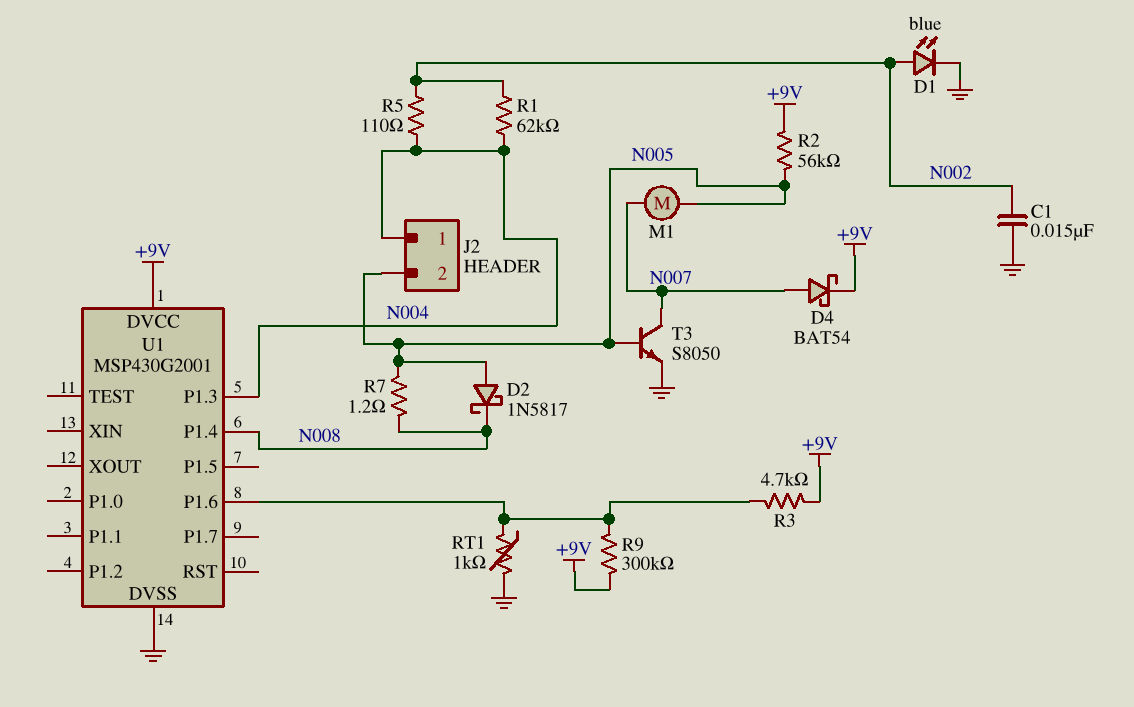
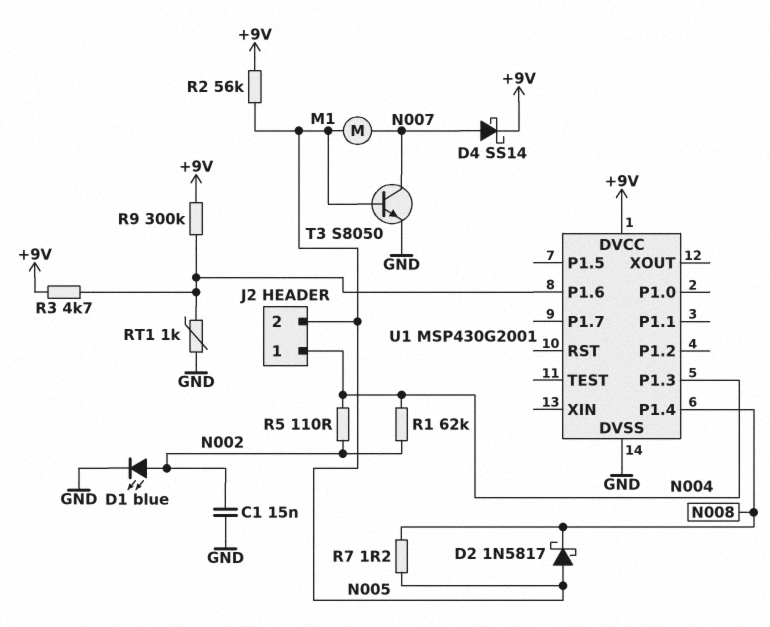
D4: schottky BAT54 (A N007, K +9V) -> schottky SS14 (A N007, K +9V)

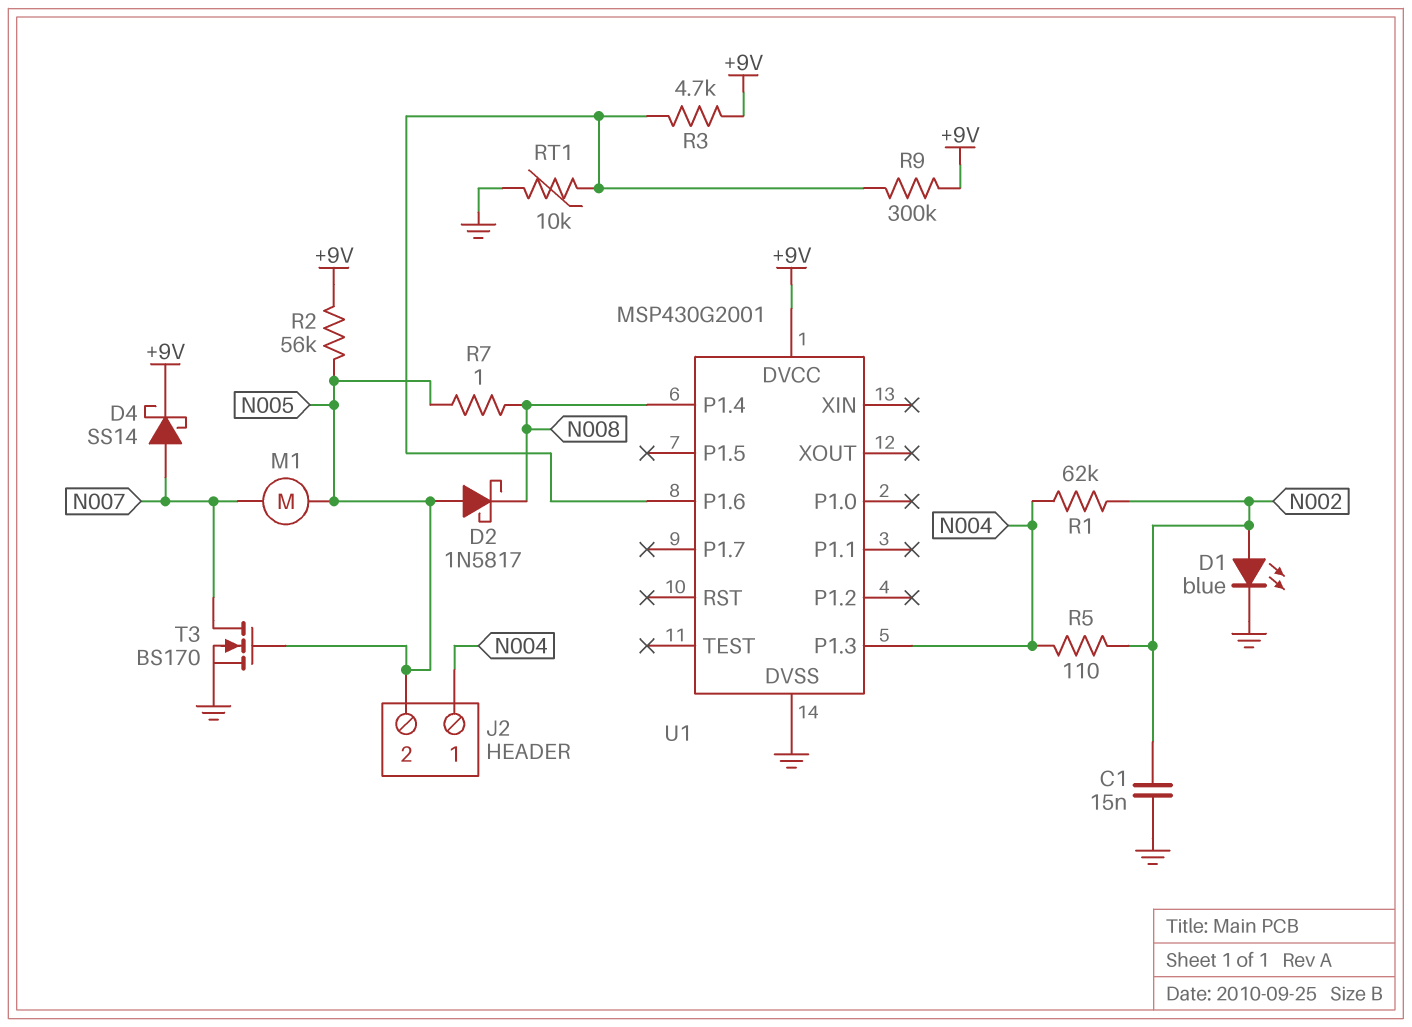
R7: 1.2 (N005, N008) -> 1 (N005, N008)
RT1: 1k (GND, U1/P1.6) -> 10k (GND, U1/P1.6)
T3: NPN S8050 (B N005, C N007, E GND) -> NMOS BS170 (G N005, D N007, S GND)

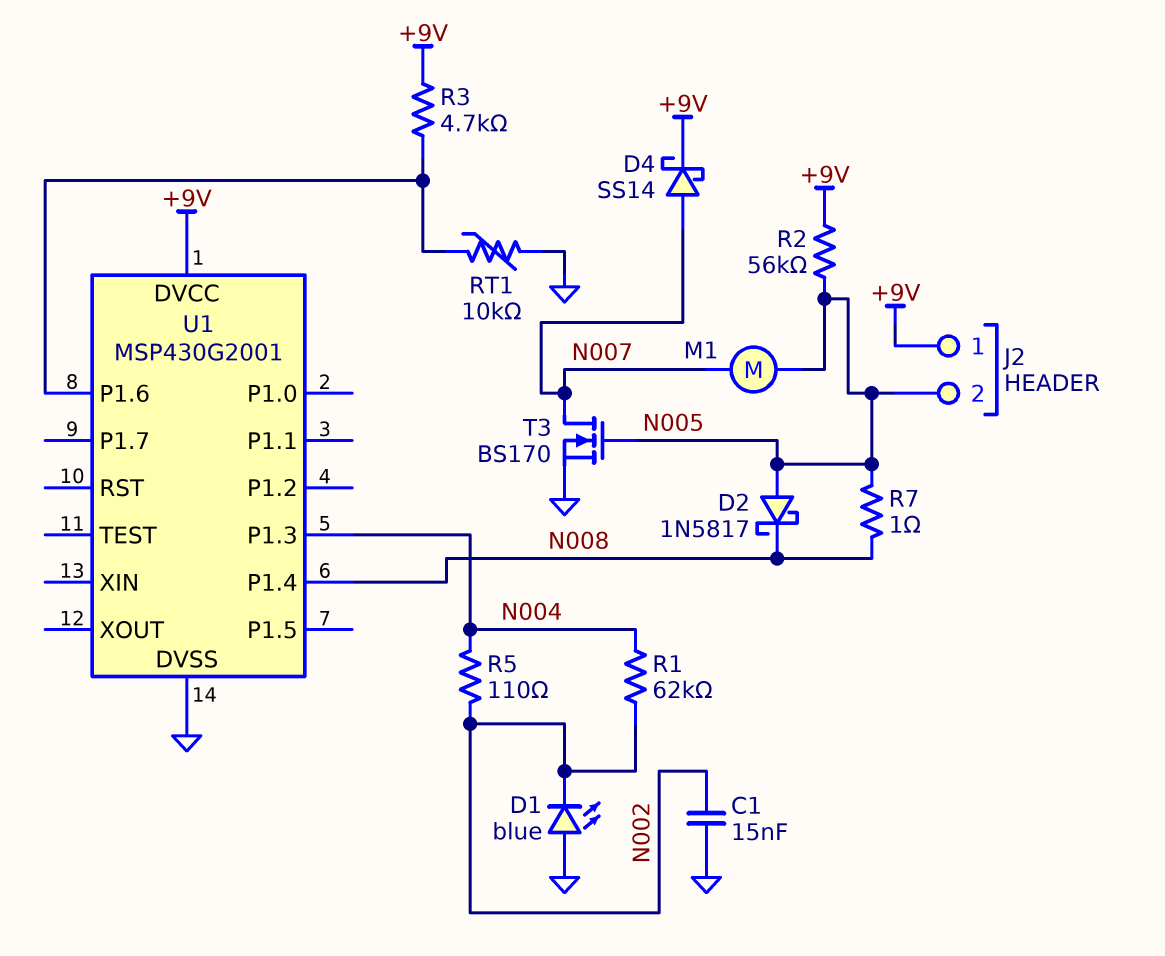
D1: LED blue (A N002, K GND) -> LED blue (A GND, K N002)
J2 pin 1: N004 -> +9V
R9: 300k (+9V, U1/P1.6) -> none

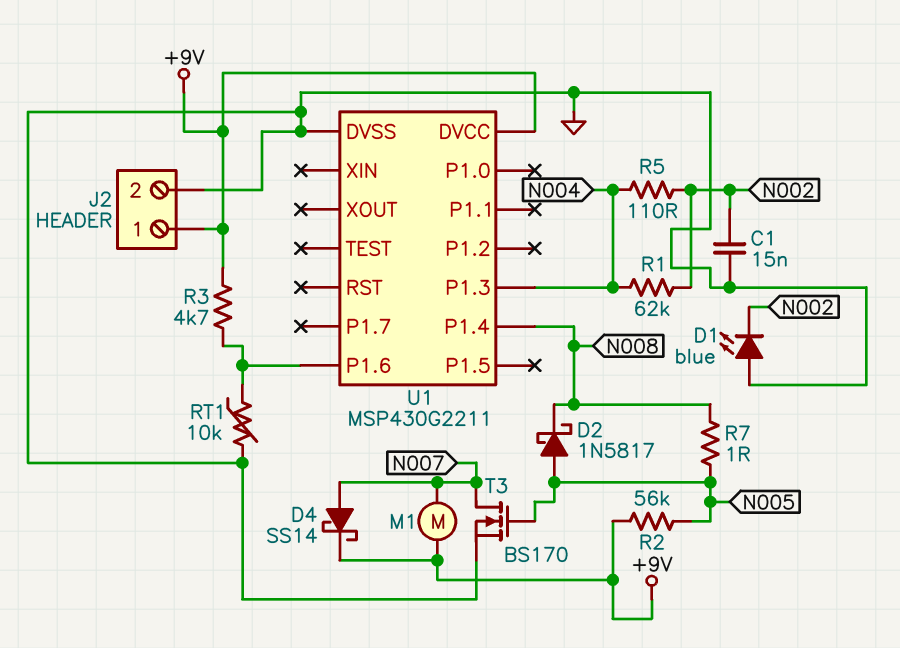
J2 pin 2: N005 -> GND
M1: motor (N005, N007) -> motor (+9V, N007)
U1: MSP430G2001 -> MSP430G2211

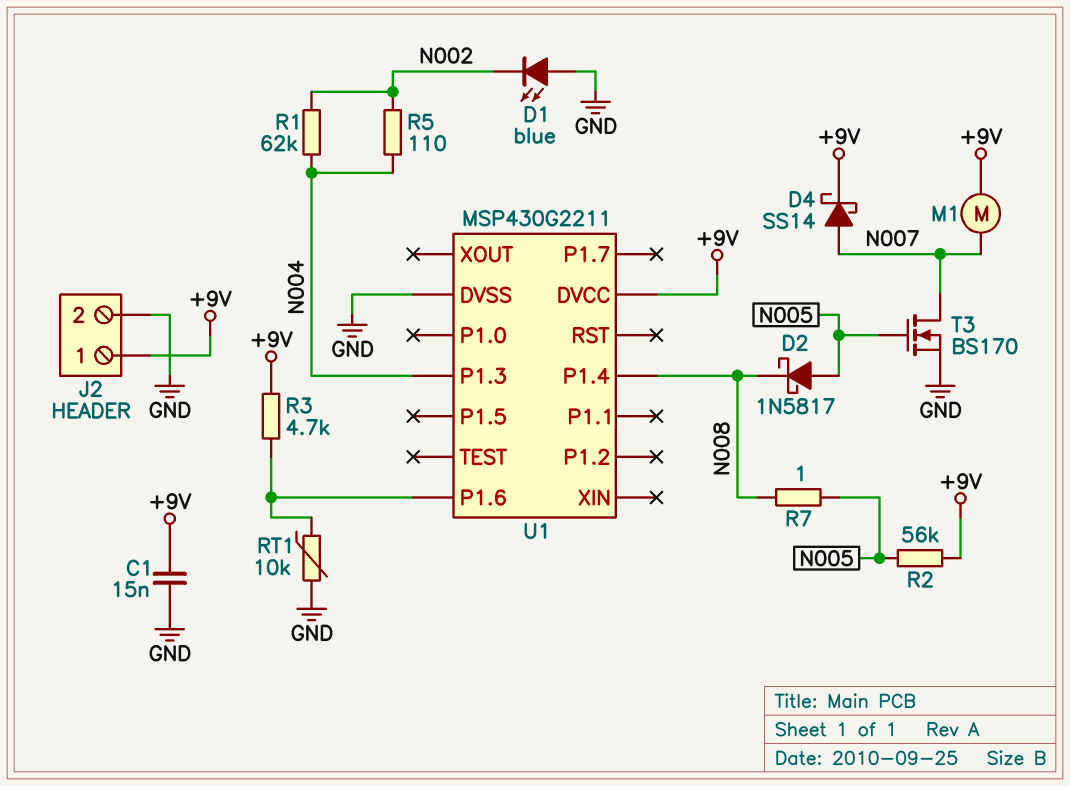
C1: 15nF (GND, N002) -> 15nF (+9V, GND)

